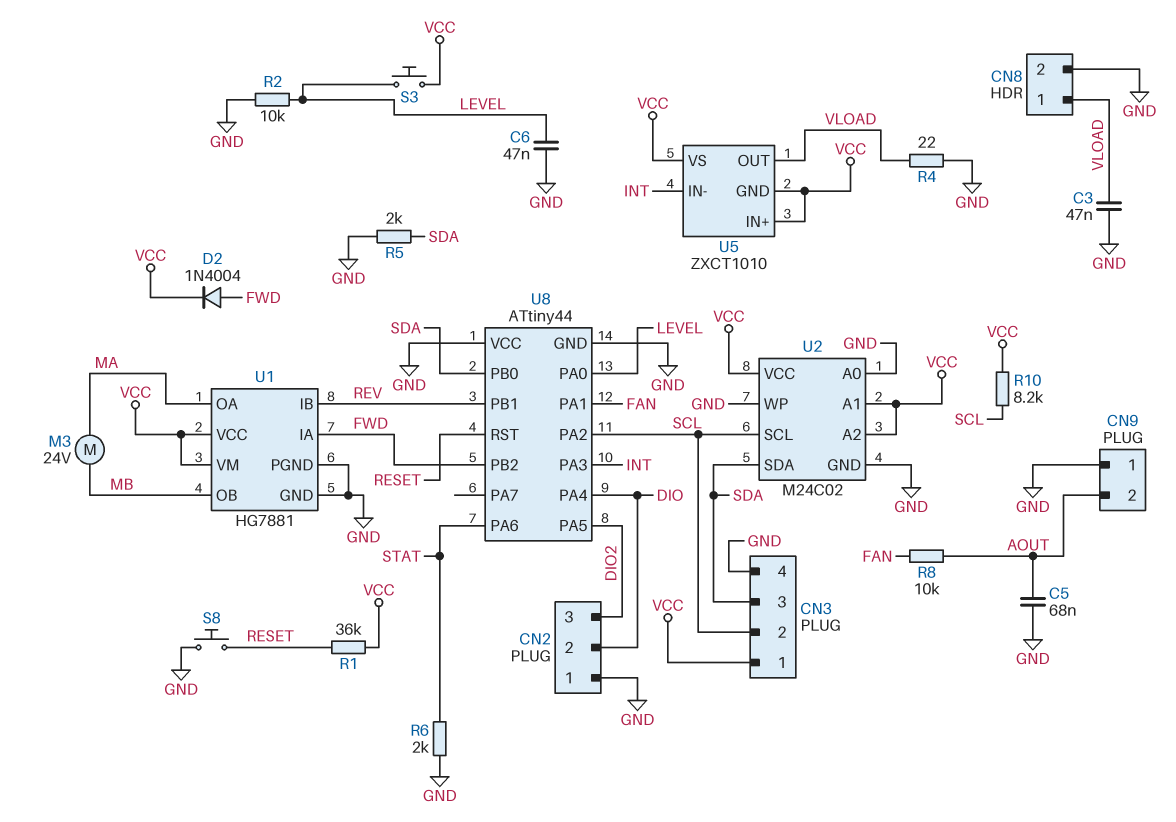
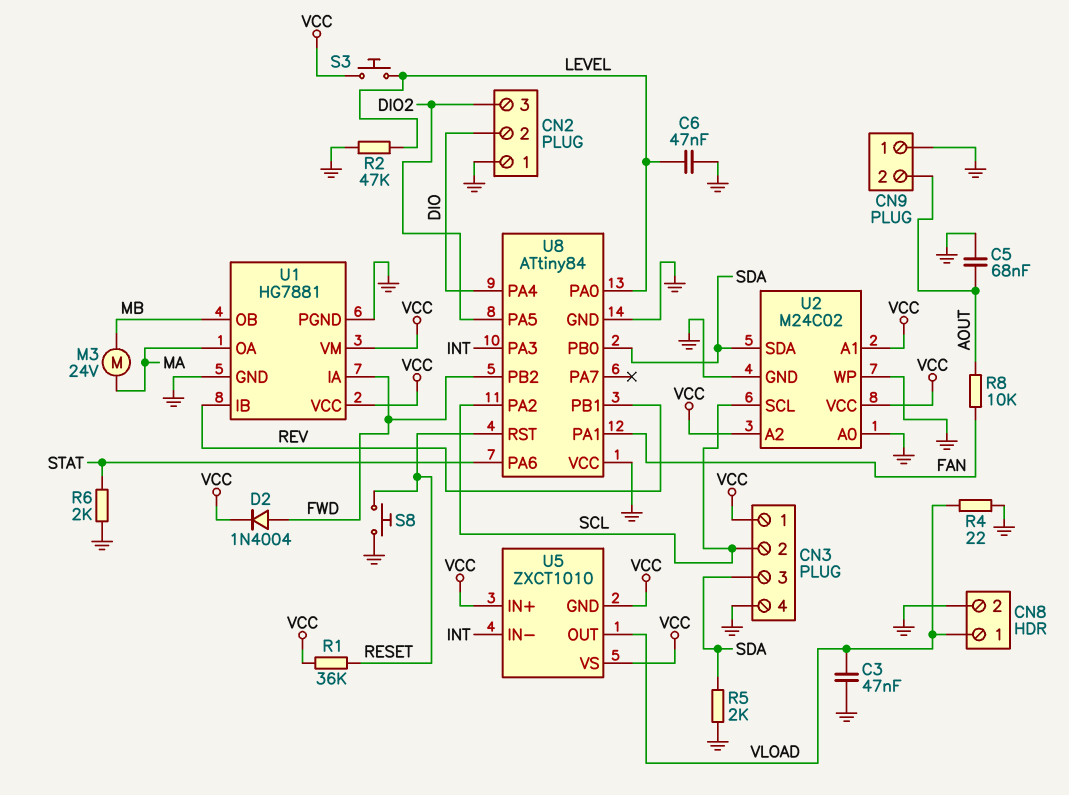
R2: 10k (GND, LEVEL) -> 47k (GND, LEVEL)
R10: 8.2k (SCL, VCC) -> none
U8: ATtiny44 -> ATtiny84

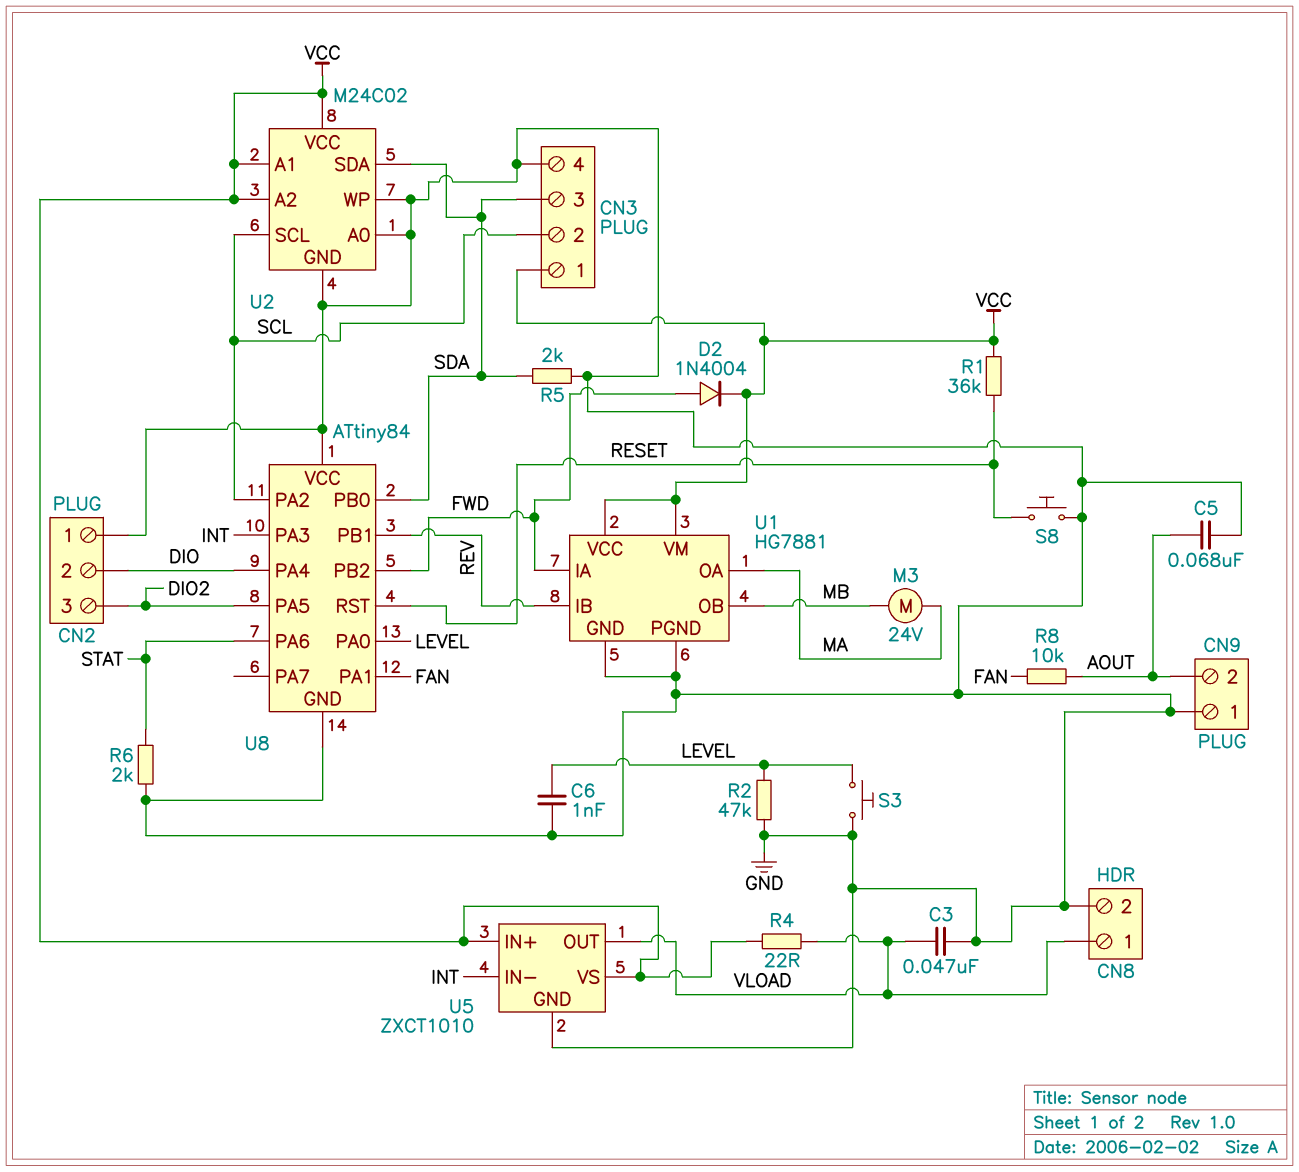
C6: 47nF (GND, LEVEL) -> 1nF (GND, LEVEL)
R4: 22 (GND, VLOAD) -> 22 (VCC, VLOAD)
S3: button (LEVEL, VCC) -> button (GND, LEVEL)
U5 pin GND: VCC -> GND

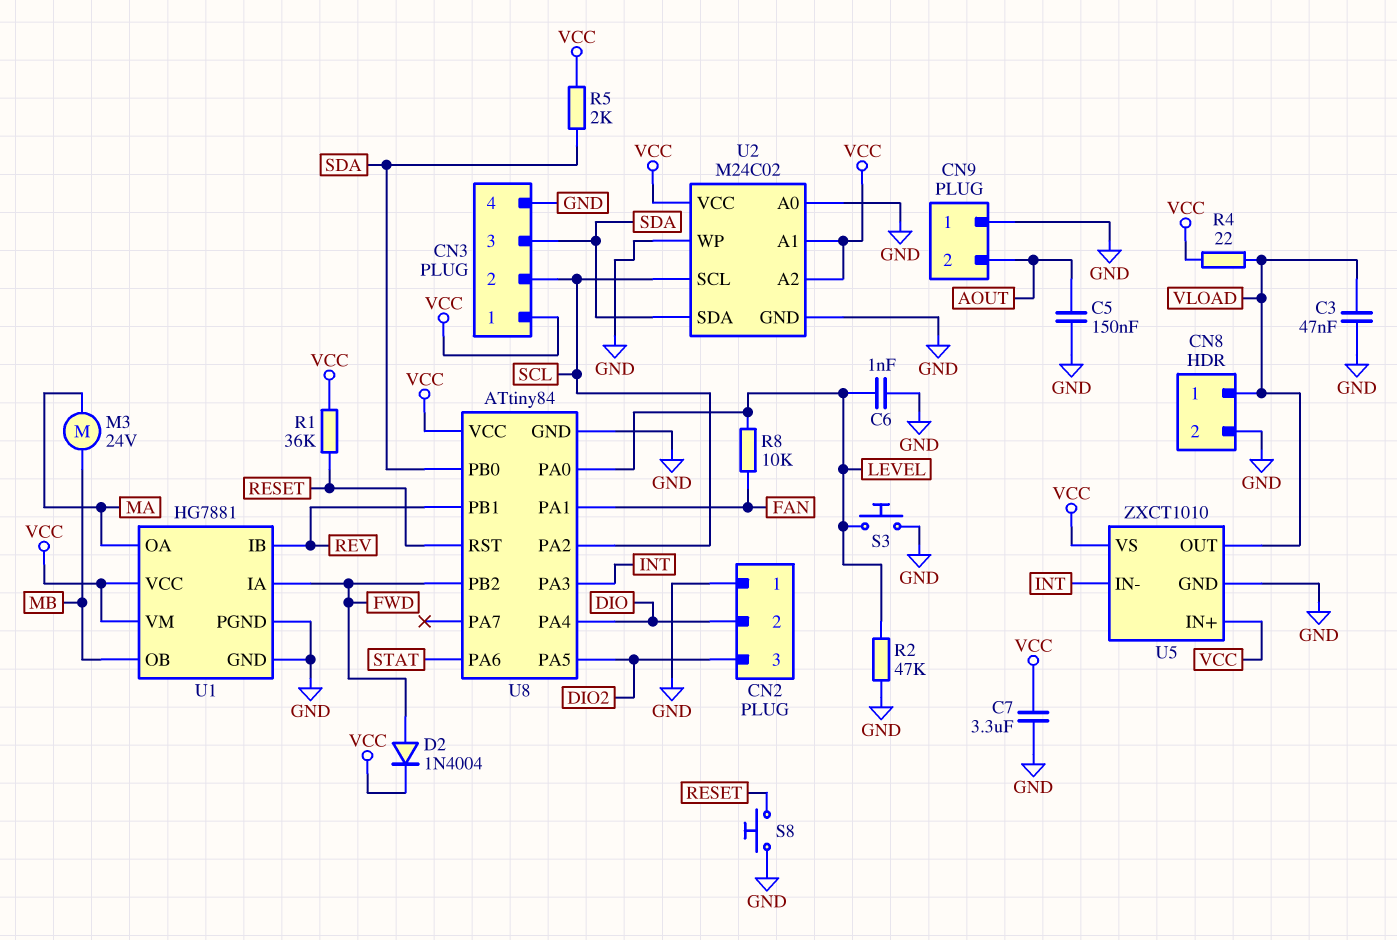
C5: 68nF (AOUT, GND) -> 150nF (AOUT, GND)
C7: none -> 3.3uF (GND, VCC)
R5: 2k (GND, SDA) -> 2k (SDA, VCC)
R6: 2k (GND, STAT) -> none
R8: 10k (AOUT, FAN) -> 10k (FAN, LEVEL)
U8 pin VCC: GND -> VCC

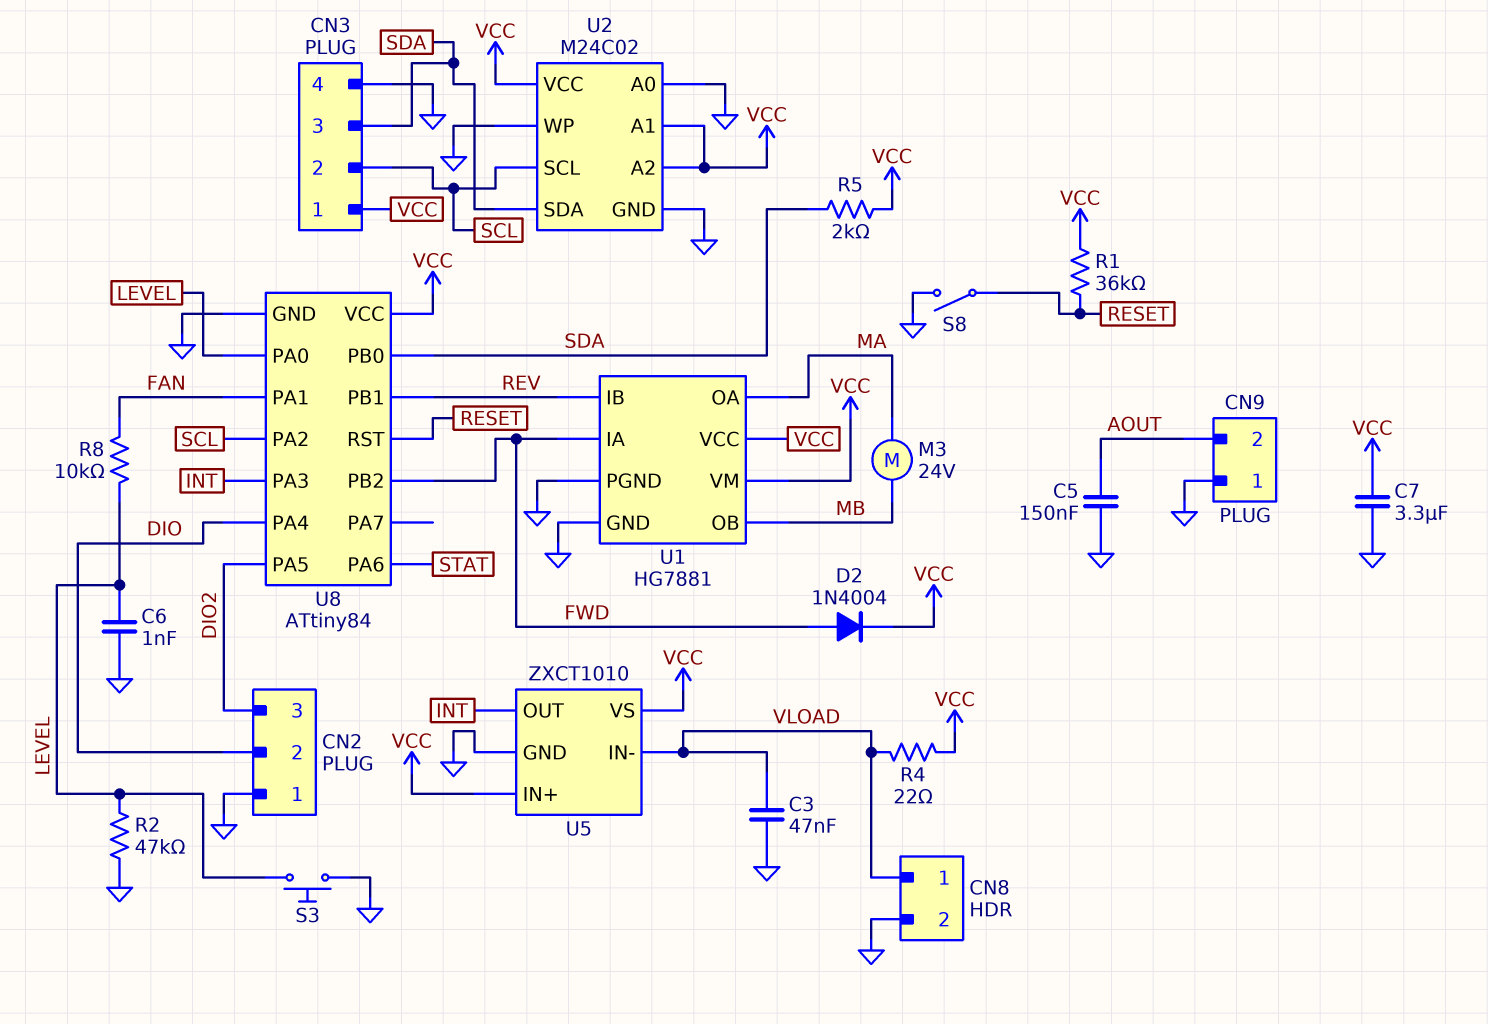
S8: button (GND, RESET) -> switch (GND, RESET)
U5 pin IN-: INT -> VLOAD
U5 pin OUT: VLOAD -> INT

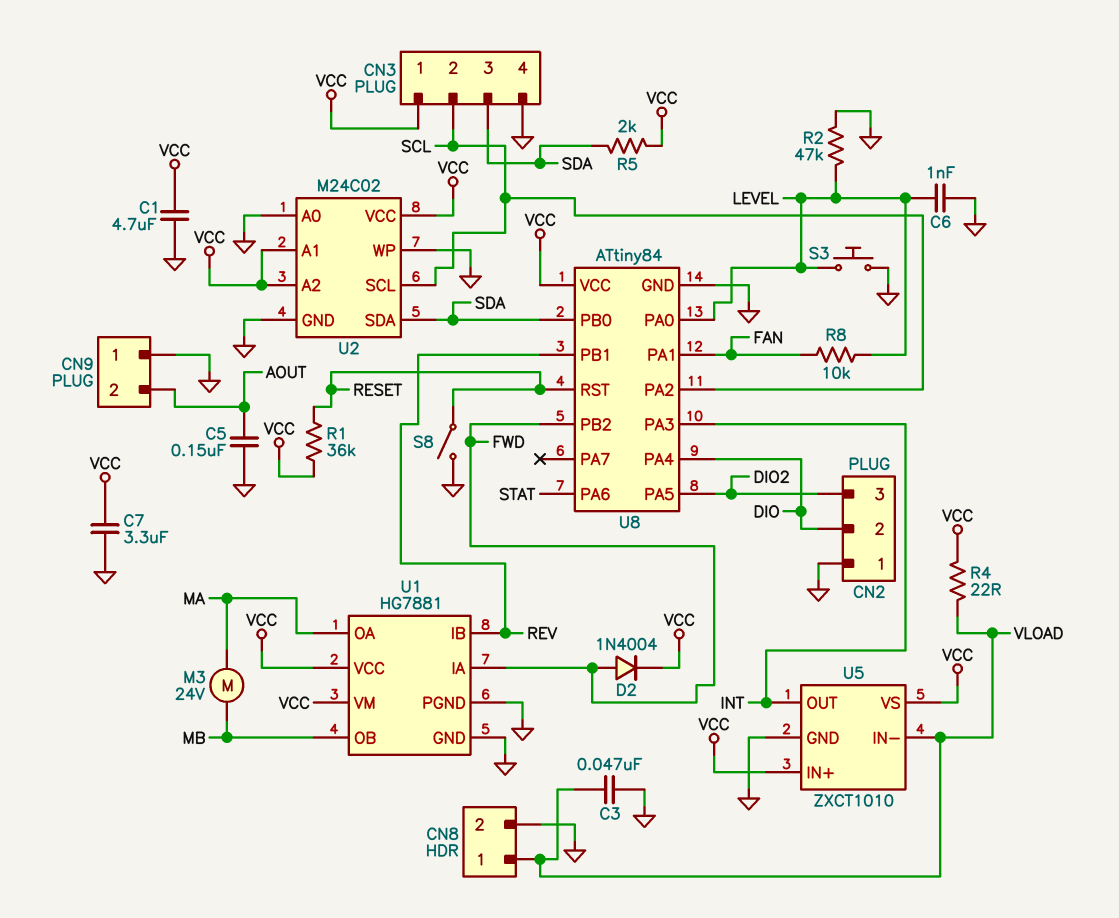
C1: none -> 4.7uF (GND, VCC)

